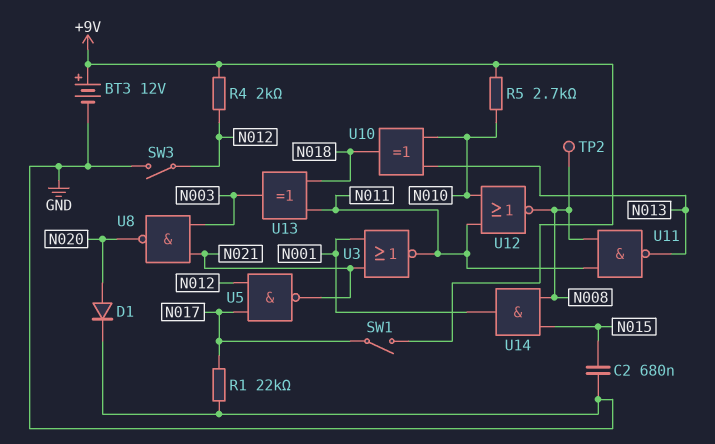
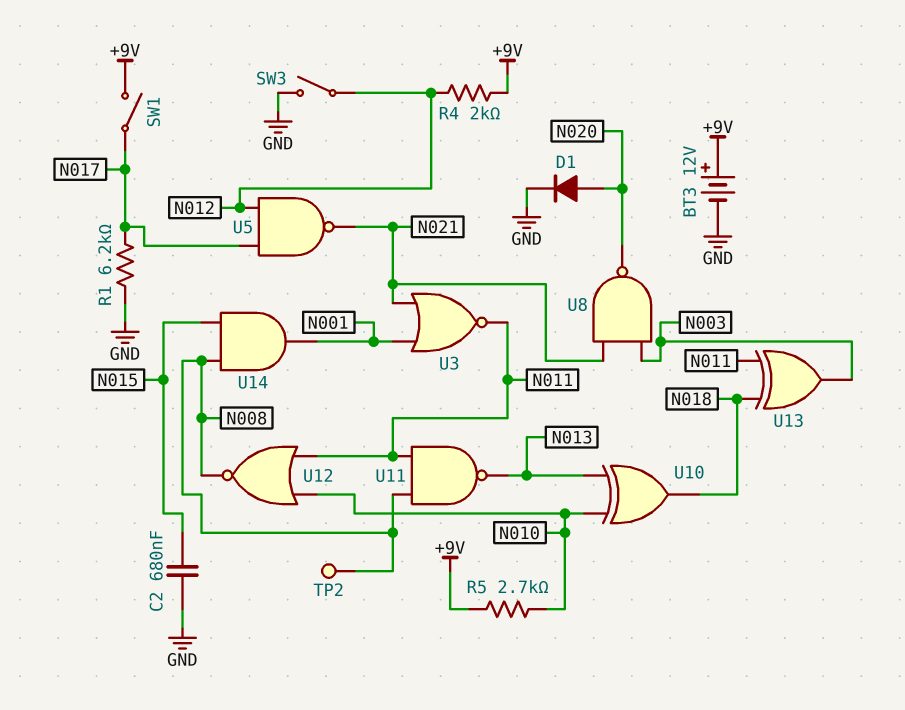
R1: 22k (GND, N017) -> 6.2k (GND, N017)

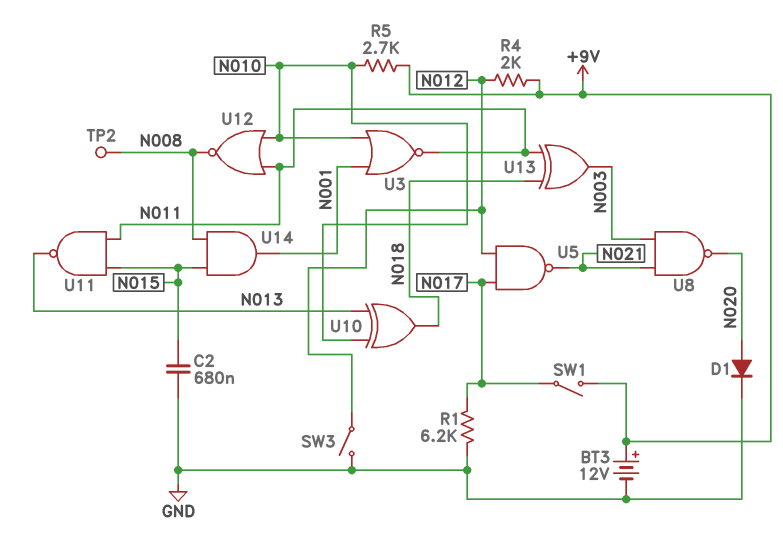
U3: NOR (in N001, in N021, out N011) -> NOR (in N001, in N010, out N011)
U11: NAND (in N008, in N011, out N013) -> NAND (in N011, in N015, out N013)

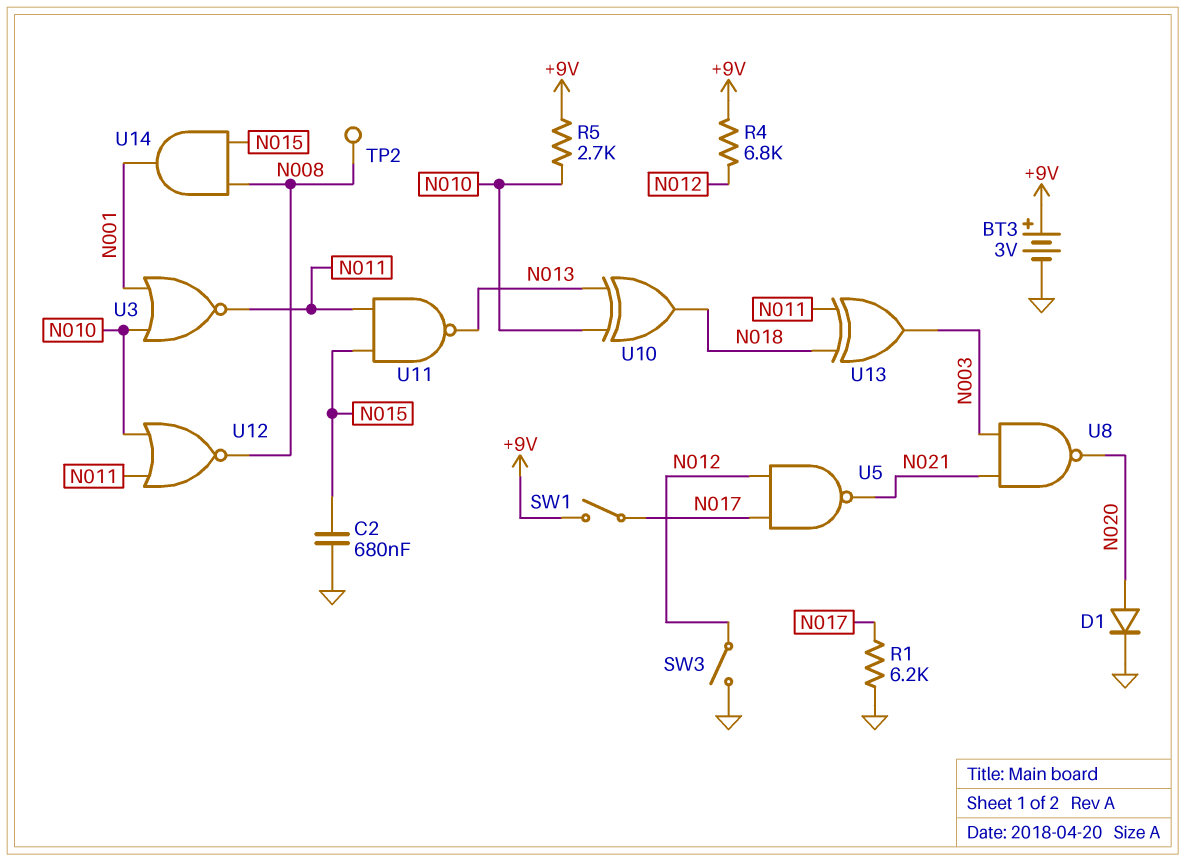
BT3: 12V (plus +9V, minus GND) -> 3V (plus +9V, minus GND)
R4: 2k (+9V, N012) -> 6.8k (+9V, N012)

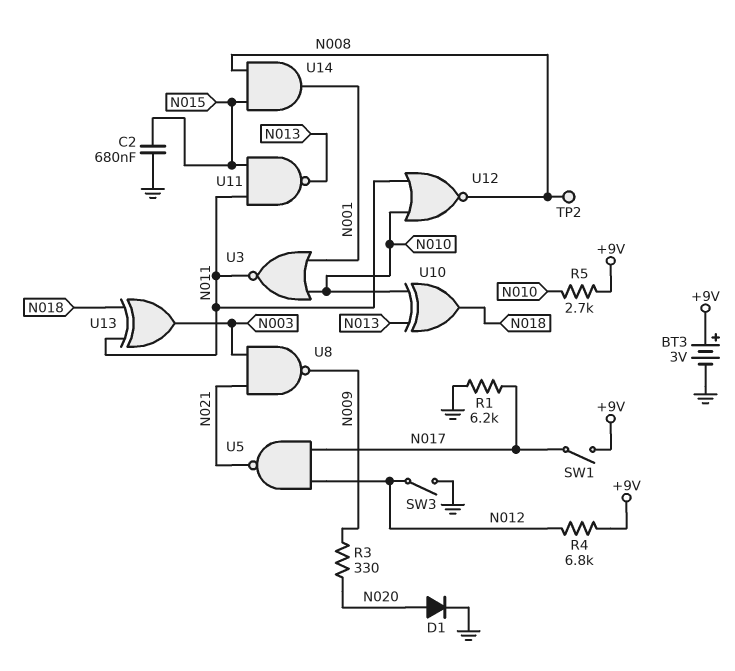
R3: none -> 330 (N009, N020)
U8: NAND (in N003, in N021, out N020) -> NAND (in N003, in N021, out N009)

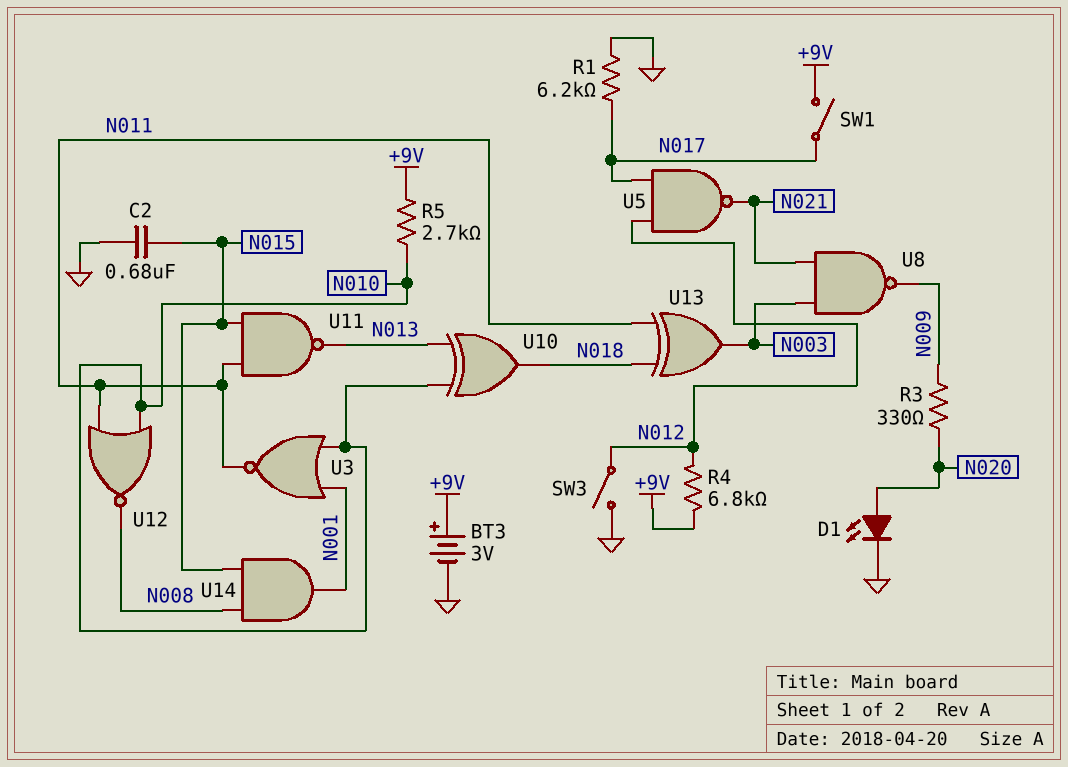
D1: diode (A N020, K GND) -> LED (A N020, K GND)
TP2: test point (N008) -> none

